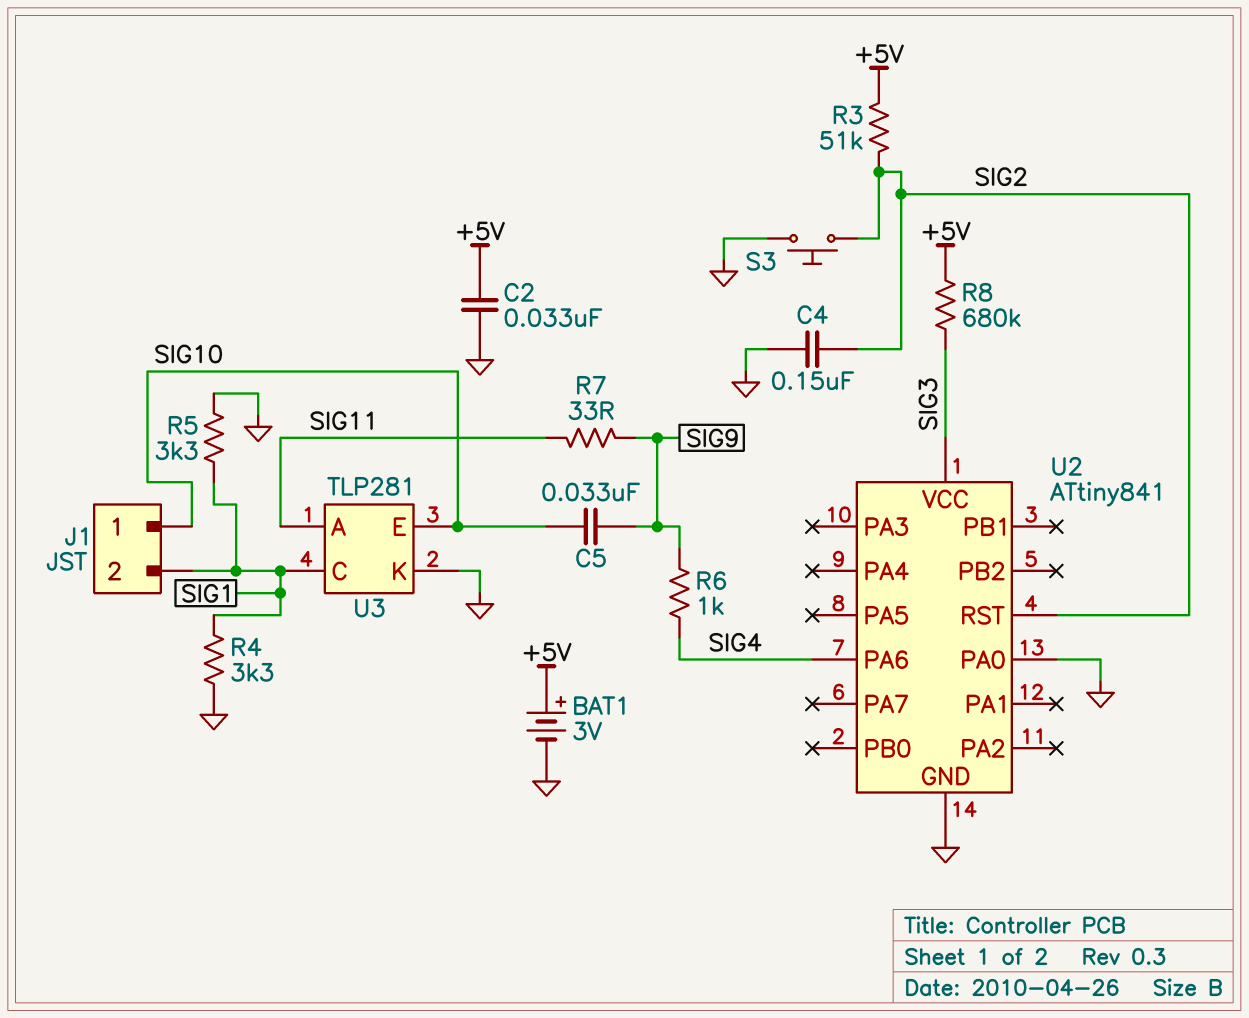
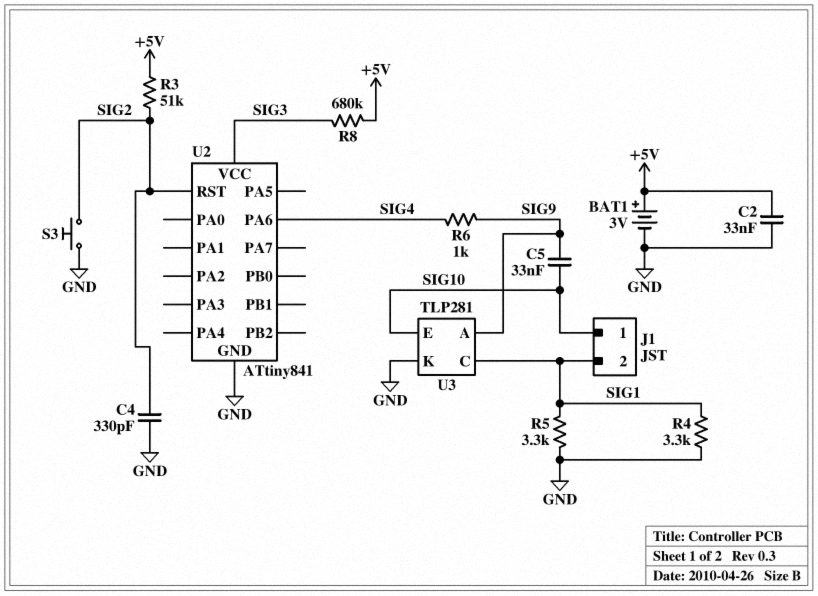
C4: 150nF (GND, SIG2) -> 330pF (GND, SIG2)
R7: 33 (SIG9, SIG11) -> none
U2 pin PA0: GND -> none
U3 pin A: SIG11 -> SIG9

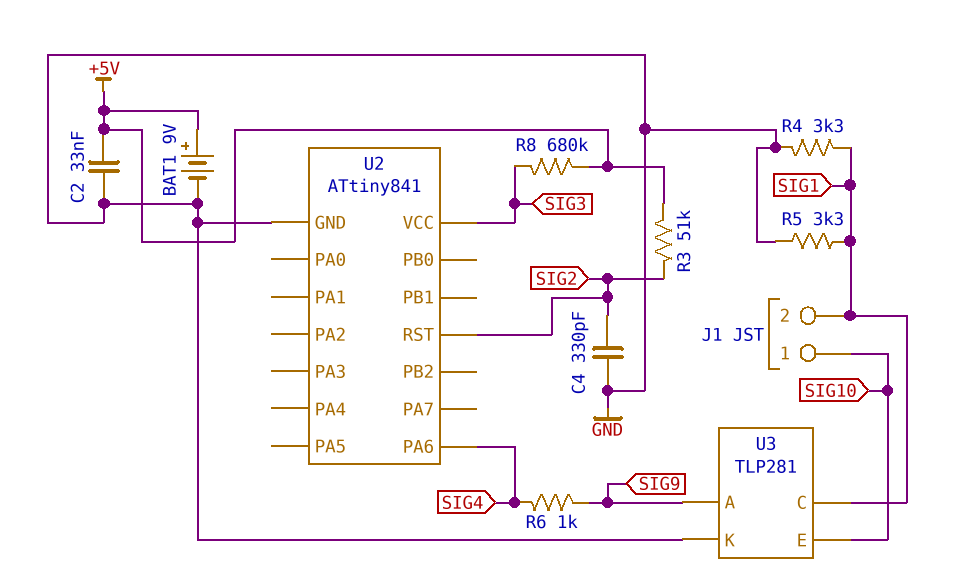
BAT1: 3V (plus +5V, minus GND) -> 9V (plus +5V, minus GND)
C5: 33nF (SIG9, SIG10) -> none
S3: button (GND, SIG2) -> none

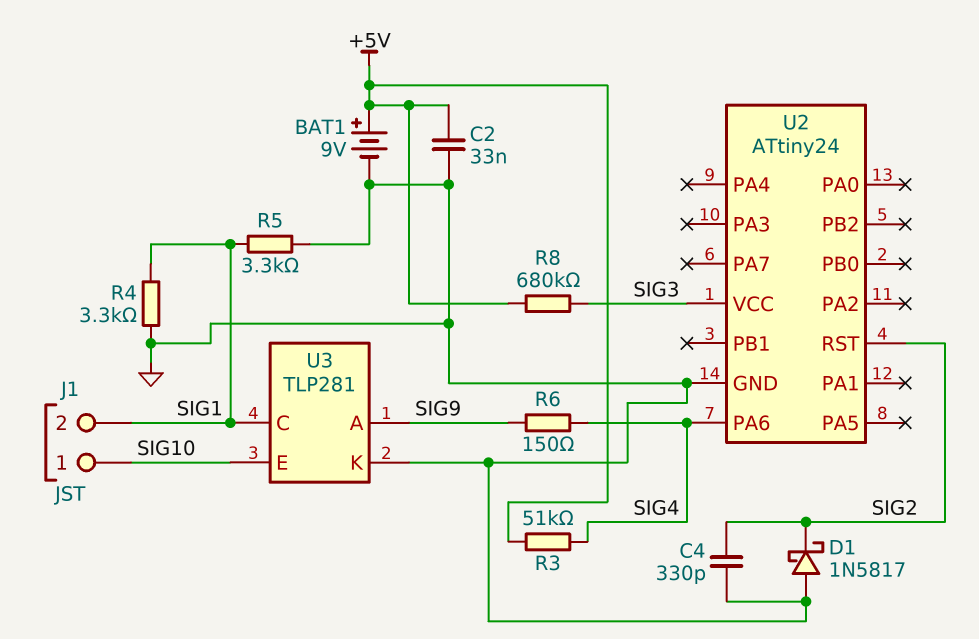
D1: none -> schottky 1N5817 (A GND, K SIG2)
R3: 51k (+5V, SIG2) -> 51k (+5V, SIG4)
R6: 1k (SIG4, SIG9) -> 150 (SIG4, SIG9)
U2: ATtiny841 -> ATtiny24

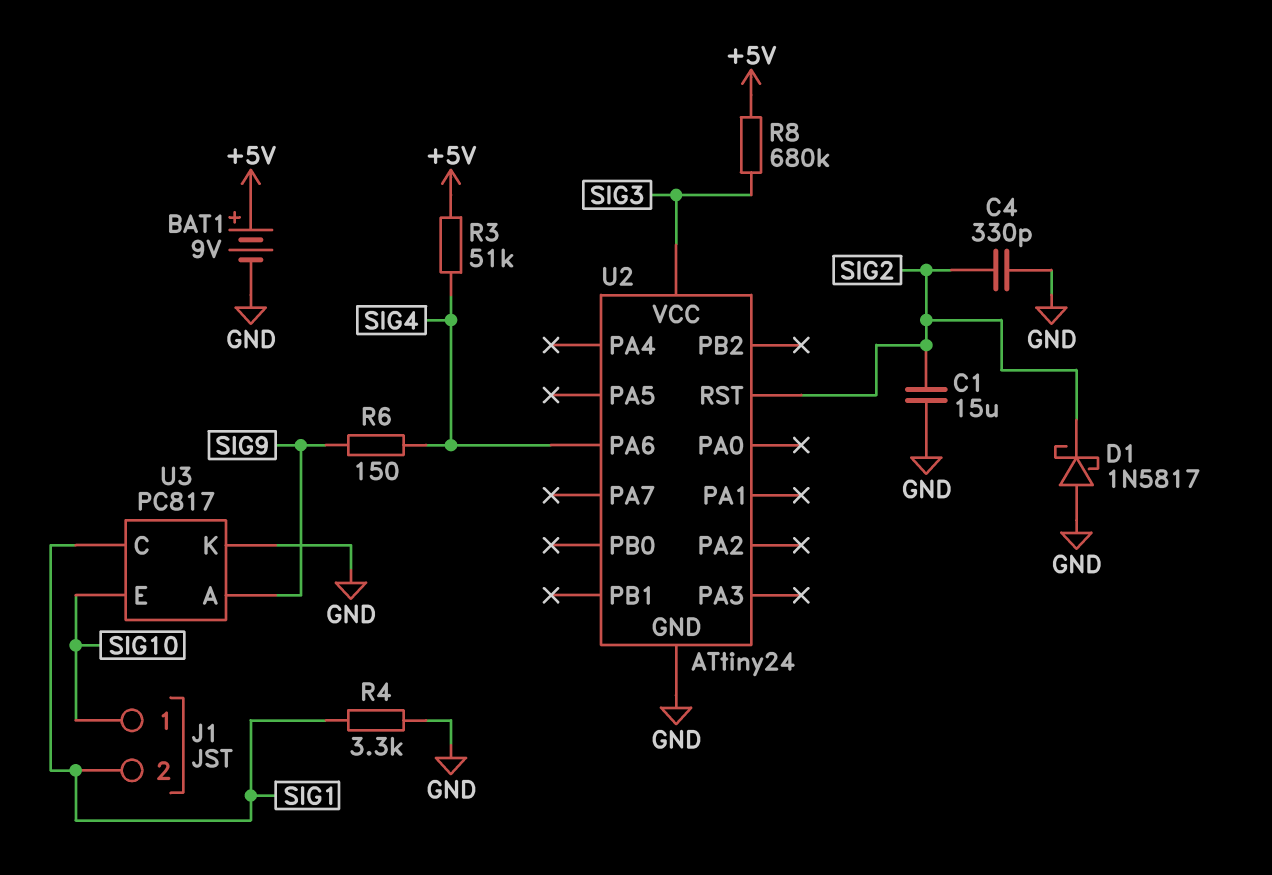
C1: none -> 15uF (GND, SIG2)
C2: 33nF (+5V, GND) -> none
R5: 3.3k (GND, SIG1) -> none
U3: TLP281 -> PC817

